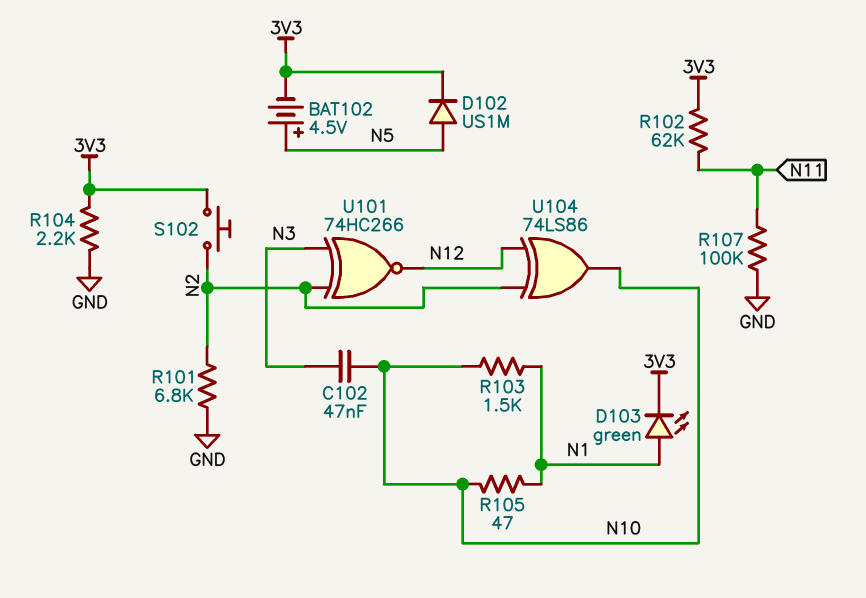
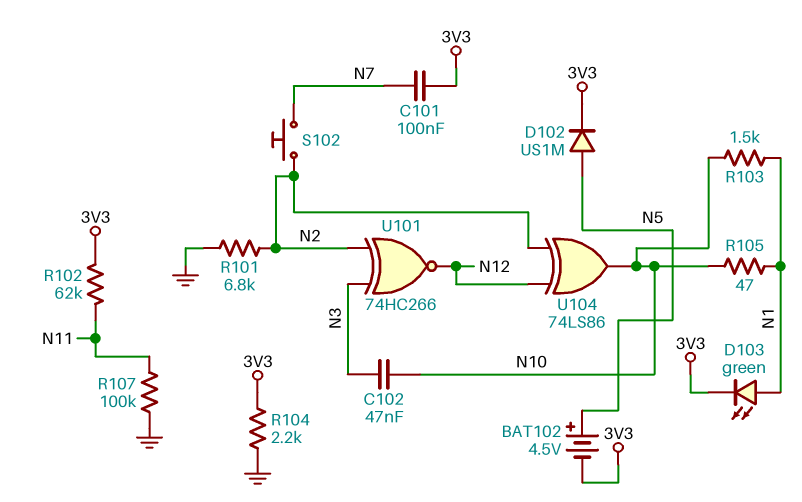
C101: none -> 100nF (3V3, N7)
S102: button (3V3, N2) -> button (N2, N7)

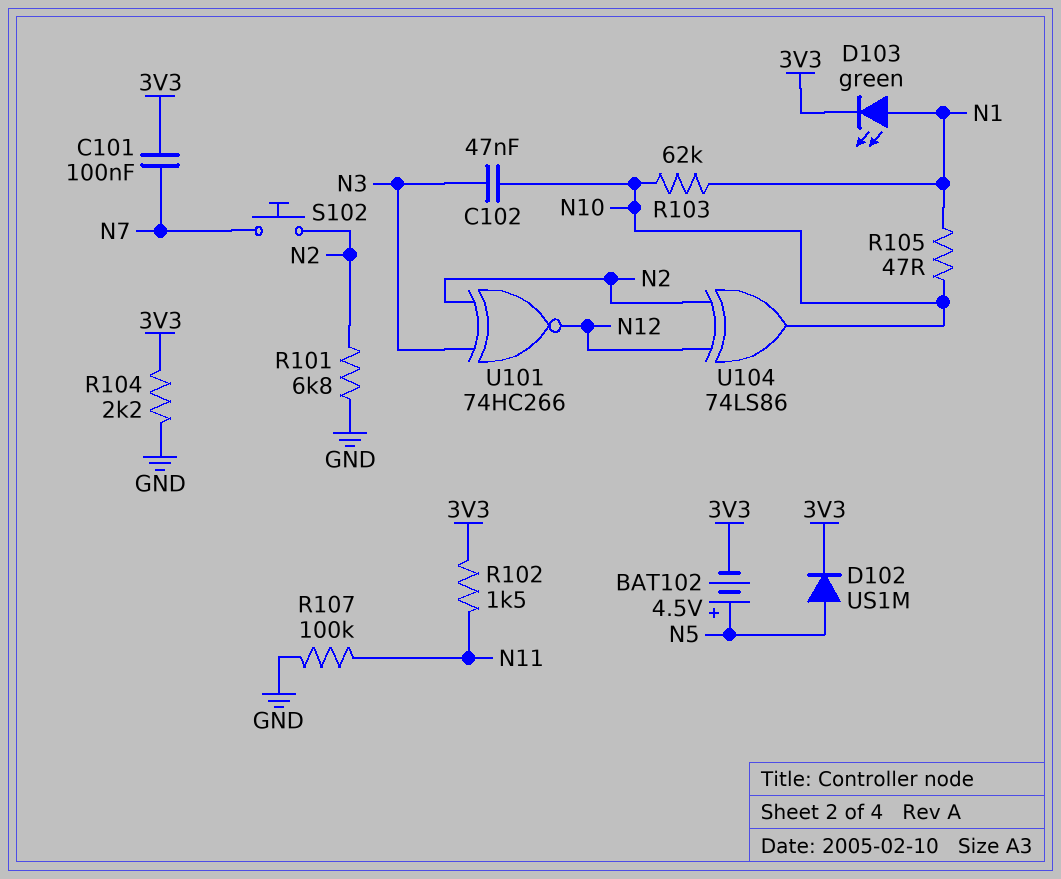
R102: 62k (3V3, N11) -> 1.5k (3V3, N11)
R103: 1.5k (N1, N10) -> 62k (N1, N10)

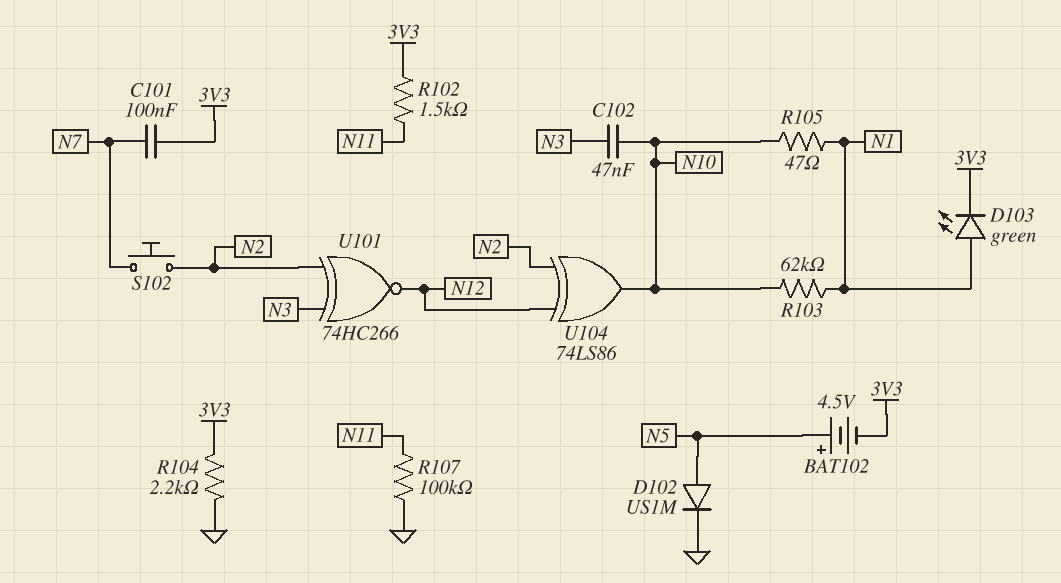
D102: diode US1M (A N5, K 3V3) -> diode US1M (A N5, K GND)
R101: 6.8k (GND, N2) -> none

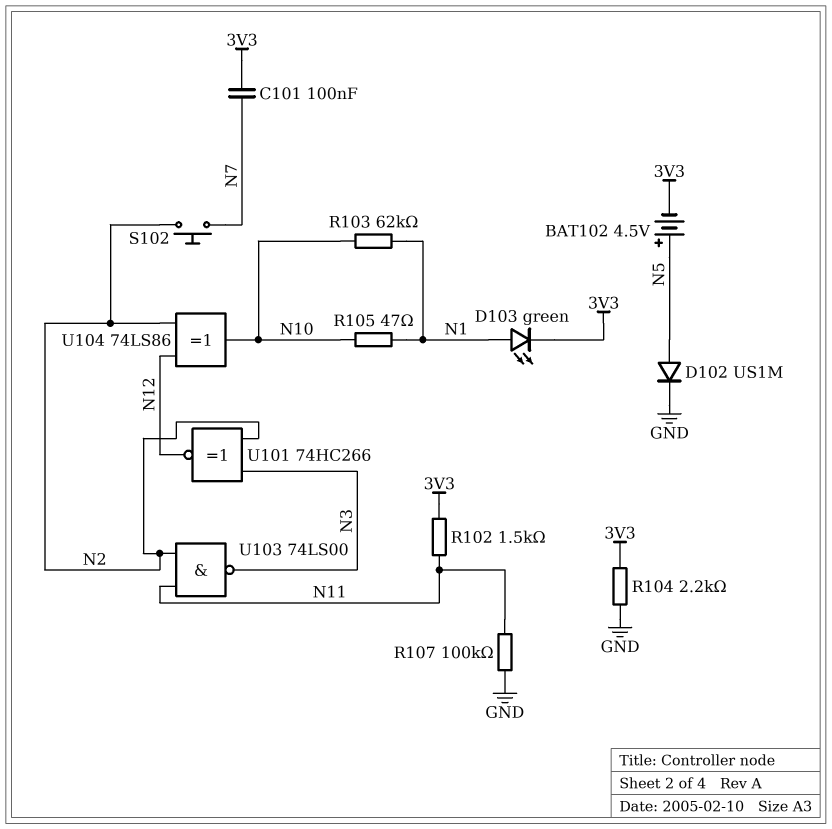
C102: 47nF (N3, N10) -> none
U103: none -> NAND 74LS00 (in N2, in N11, out N3)

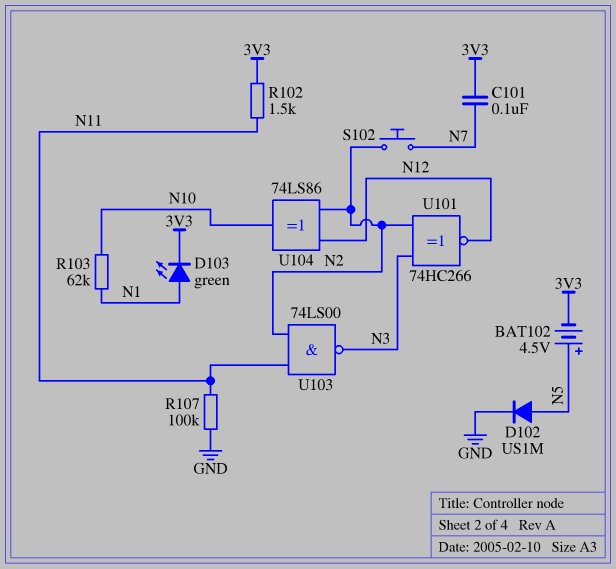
R104: 2.2k (3V3, GND) -> none
R105: 47 (N1, N10) -> none

